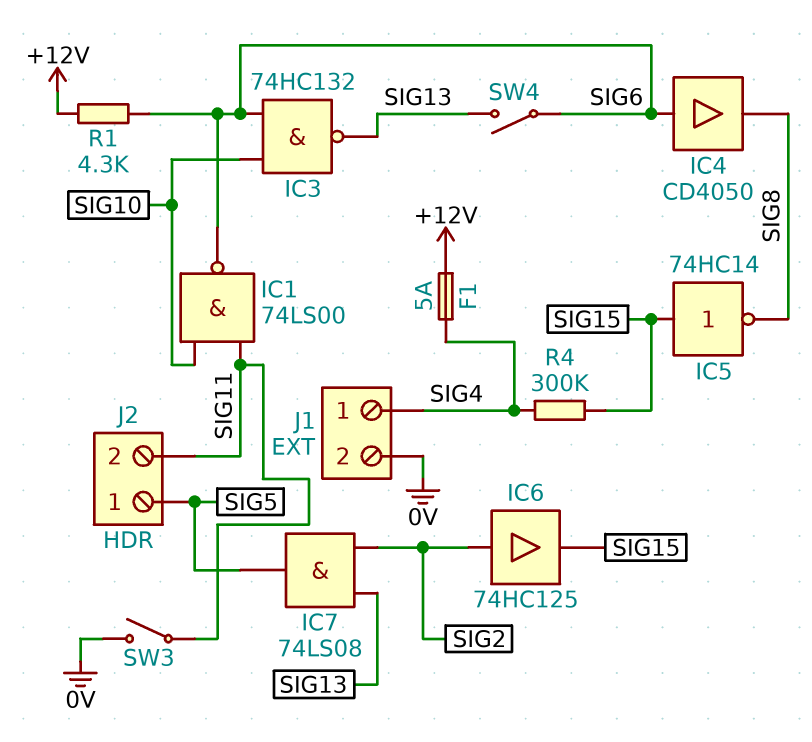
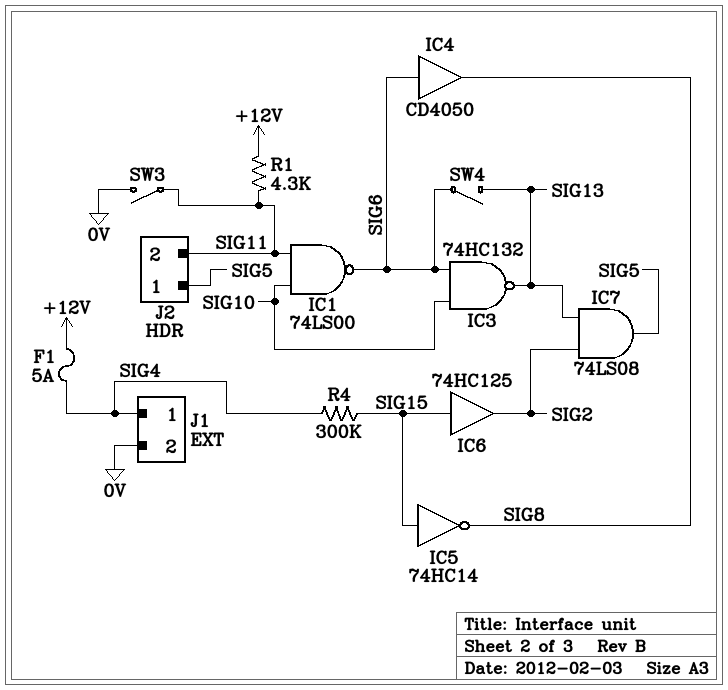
IC6: buffer 74HC125 (in SIG2, out SIG15) -> buffer 74HC125 (in SIG15, out SIG2)
R1: 4.3k (+12V, SIG6) -> 4.3k (+12V, SIG11)

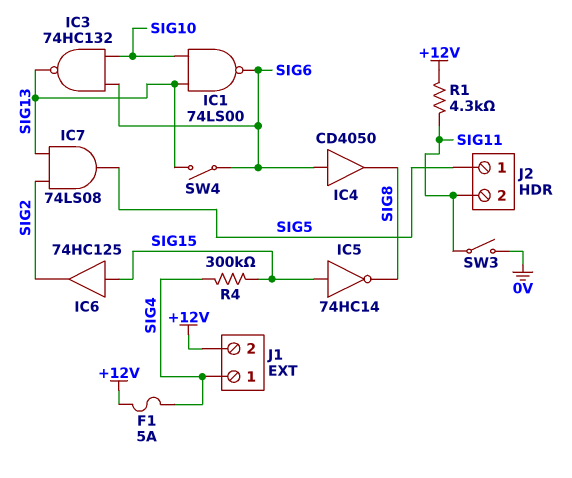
IC1: NAND 74LS00 (in SIG10, in SIG11, out SIG6) -> NAND 74LS00 (in SIG10, in SIG13, out SIG6)
J1 pin 2: 0V -> +12V

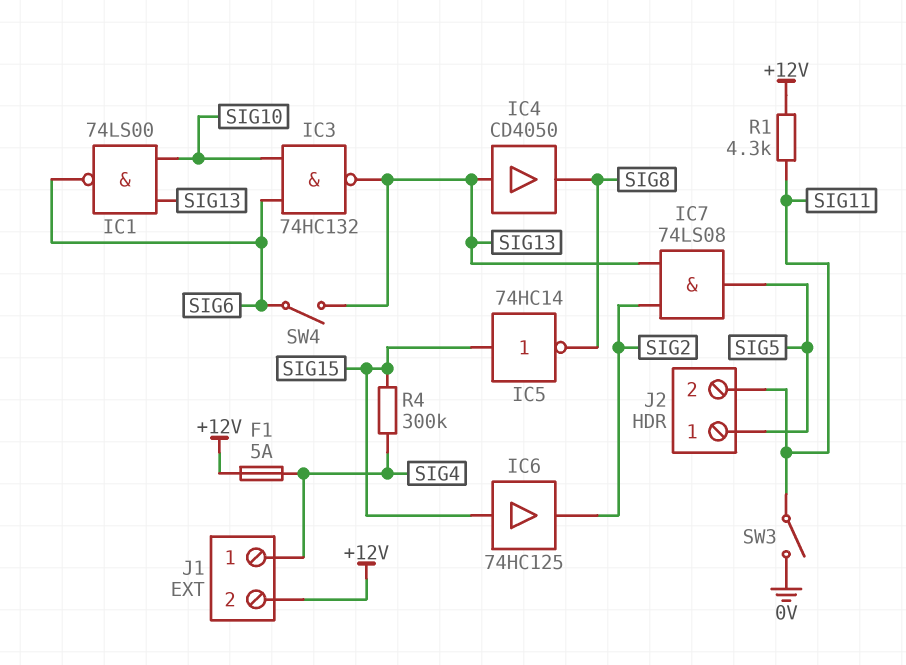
IC4: buffer CD4050 (in SIG6, out SIG8) -> buffer CD4050 (in SIG13, out SIG8)

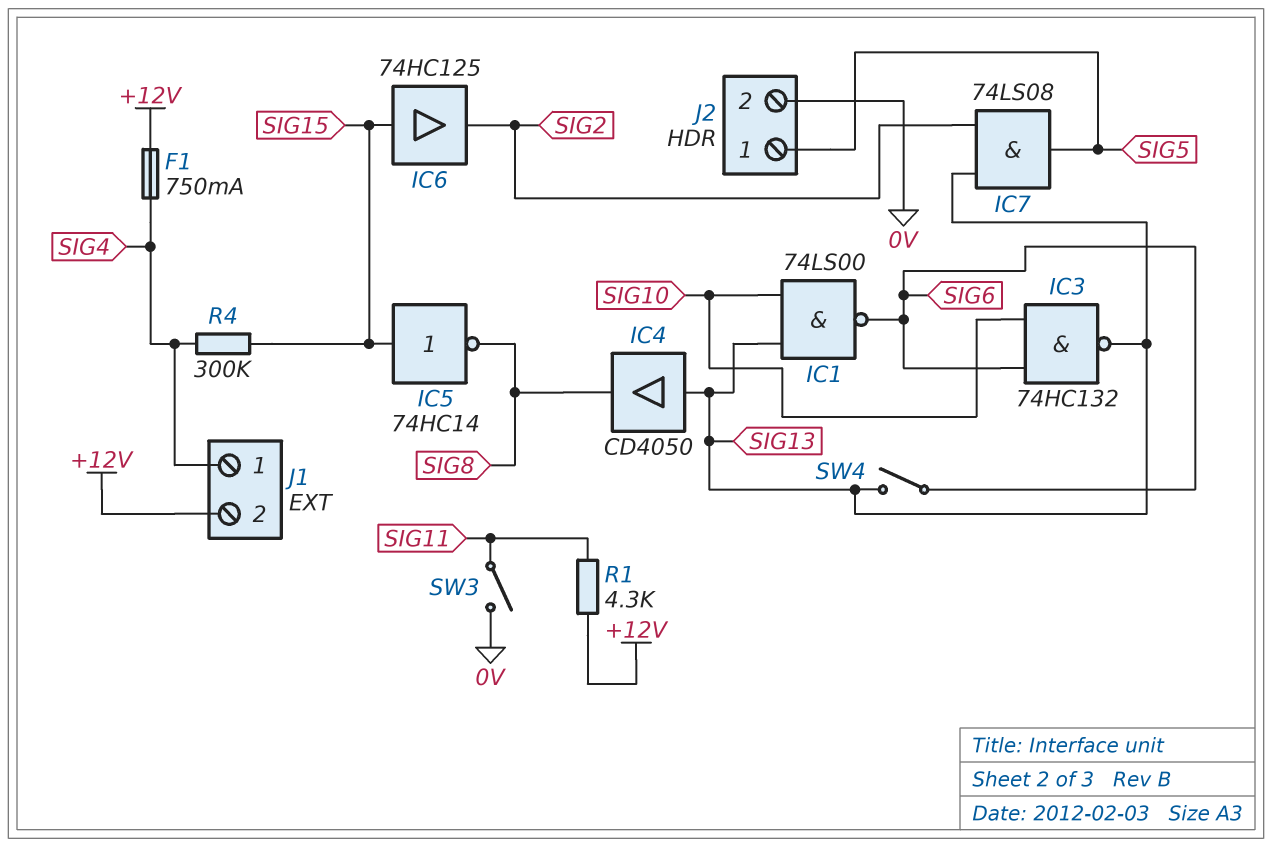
F1: 5A (+12V, SIG4) -> 750mA (+12V, SIG4)
J2 pin 2: SIG11 -> 0V

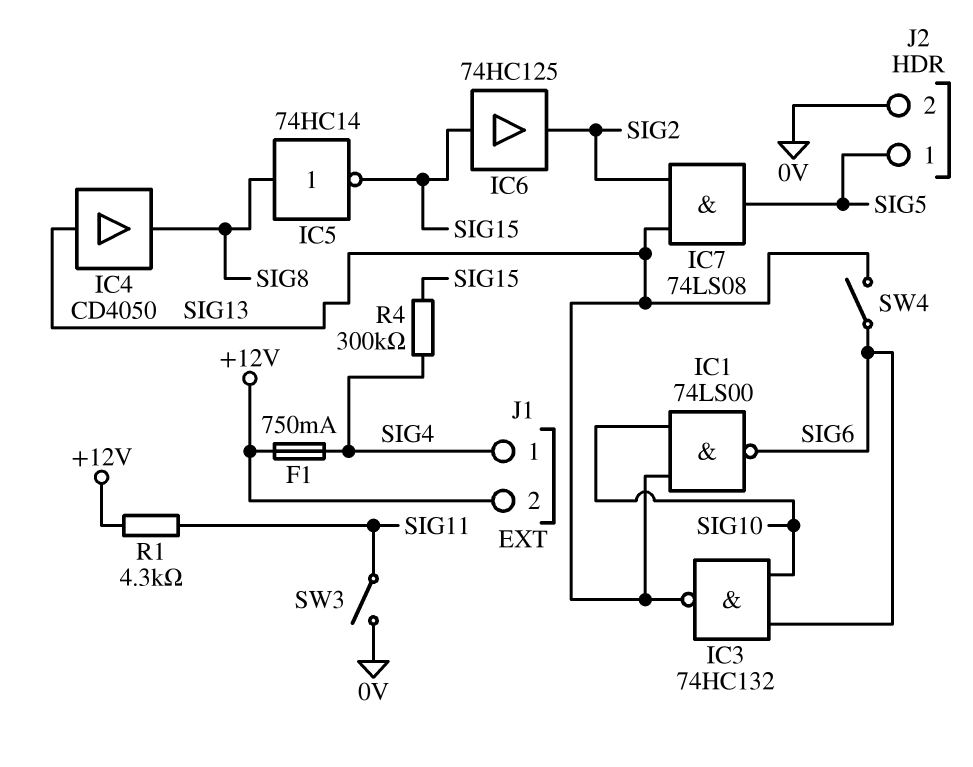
IC5: NOT 74HC14 (in SIG15, out SIG8) -> NOT 74HC14 (in SIG8, out SIG15)

